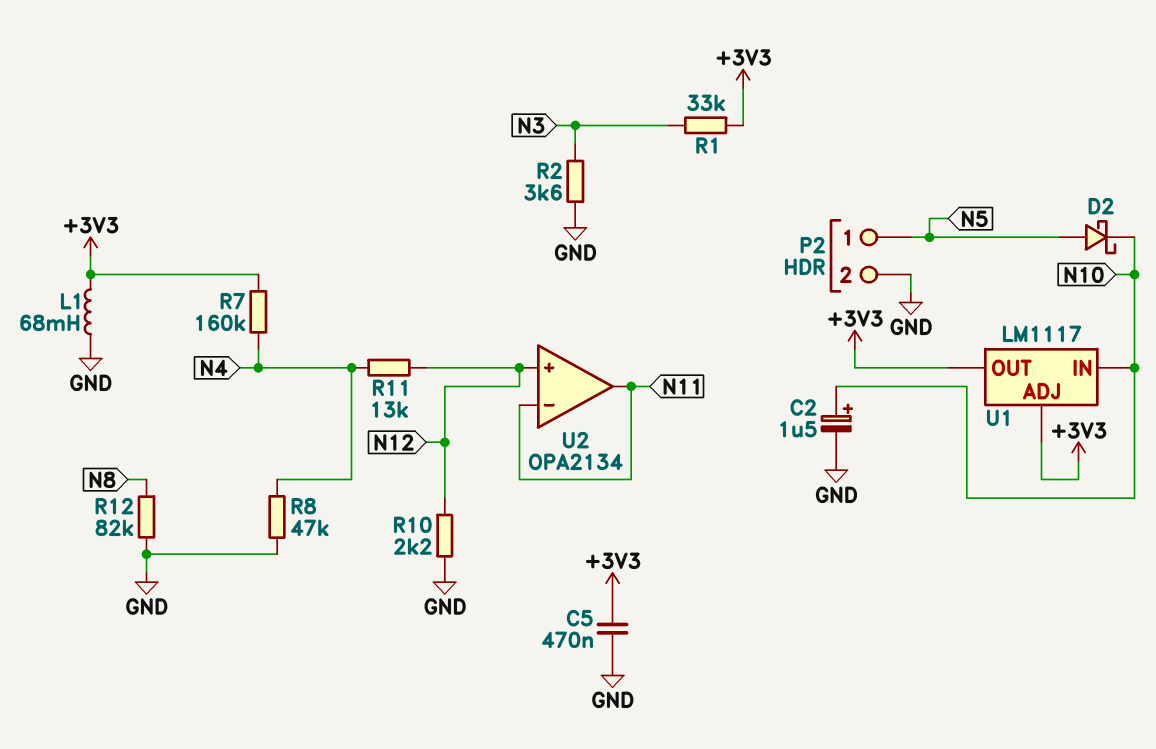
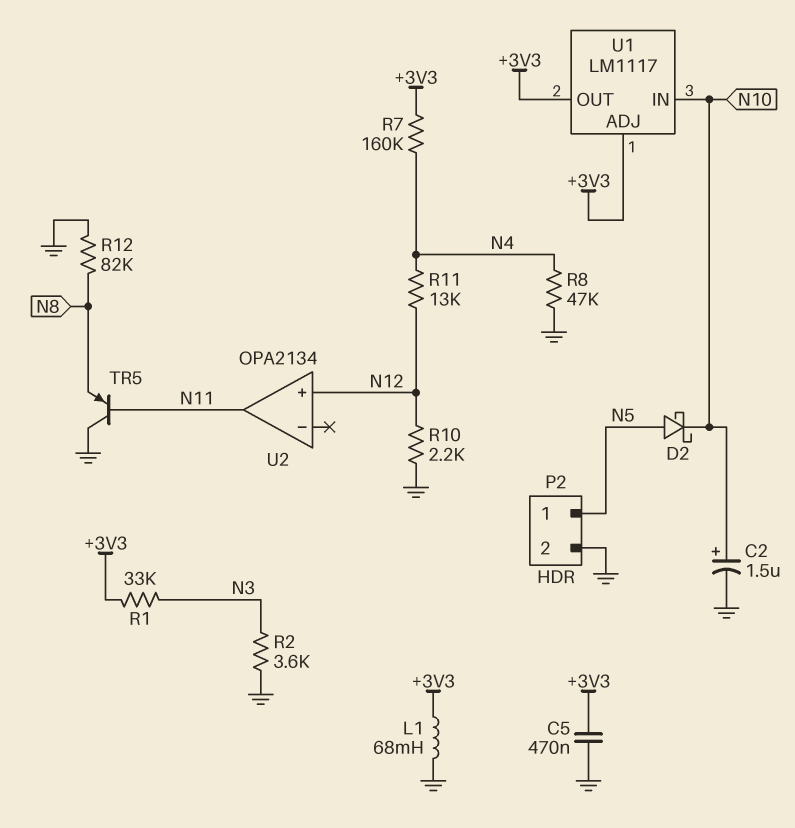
TR5: none -> PNP (B N11, C GND, E N8)
U2 pin in-: N11 -> none

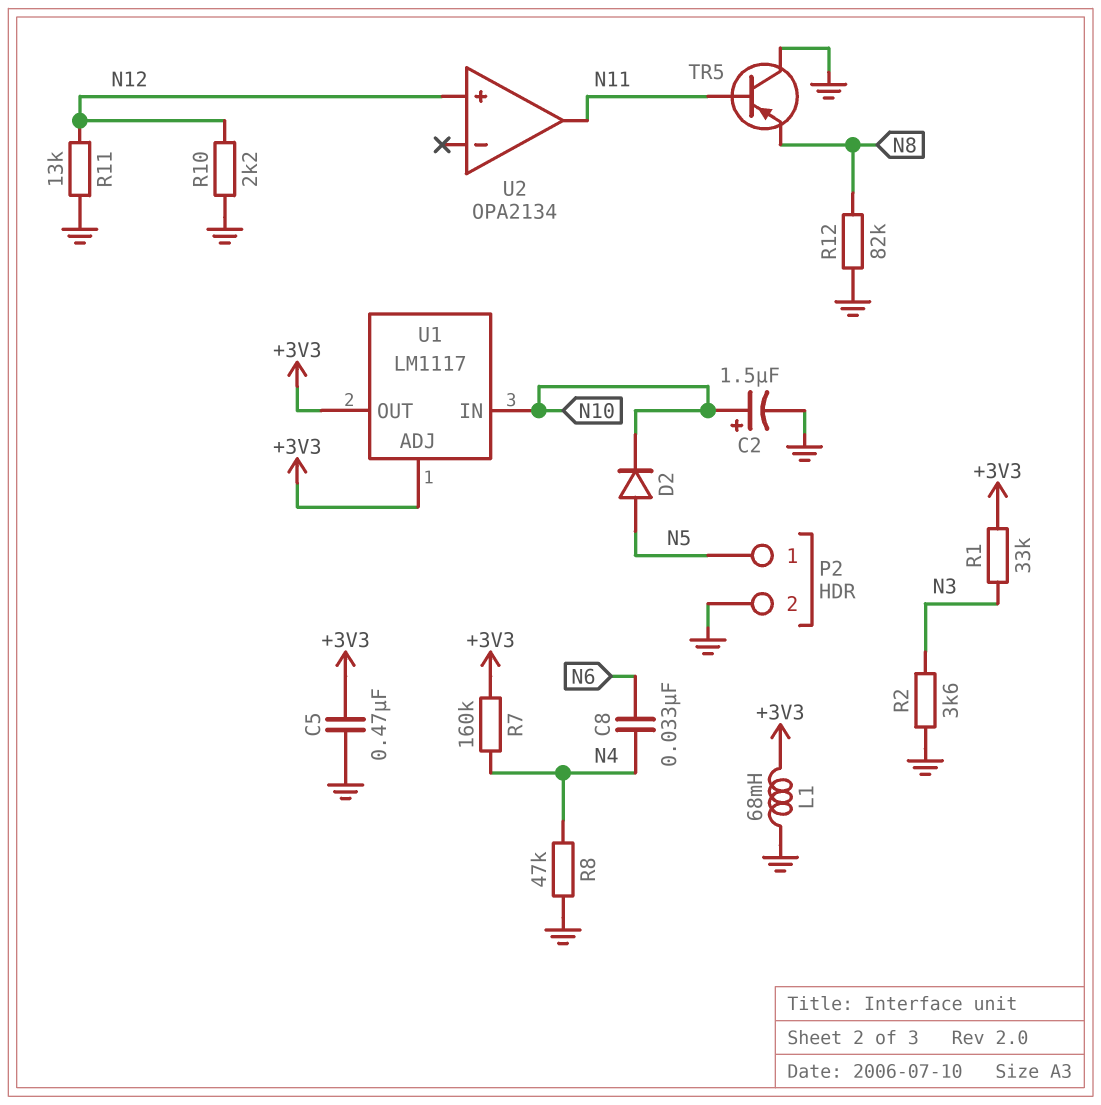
C8: none -> 33nF (N4, N6)
D2: schottky (A N5, K N10) -> diode (A N5, K N10)
R11: 13k (N4, N12) -> 13k (GND, N12)

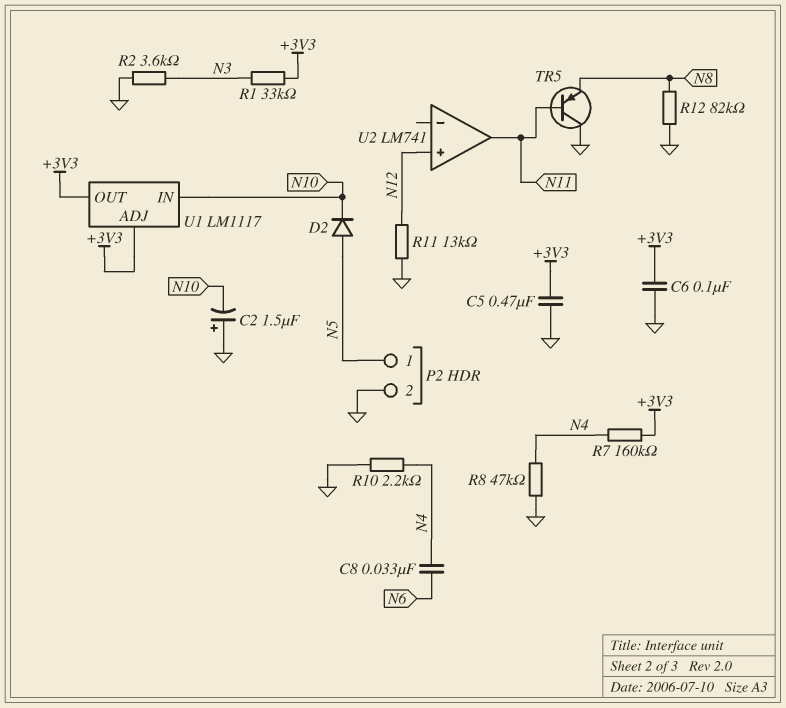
C2: 1.5uF (plus N10, minus GND) -> 1.5uF (plus GND, minus N10)
C6: none -> 100nF (+3V3, GND)
L1: 68mH (+3V3, GND) -> none
R10: 2.2k (GND, N12) -> 2.2k (GND, N4)
U2: OPA2134 -> LM741

